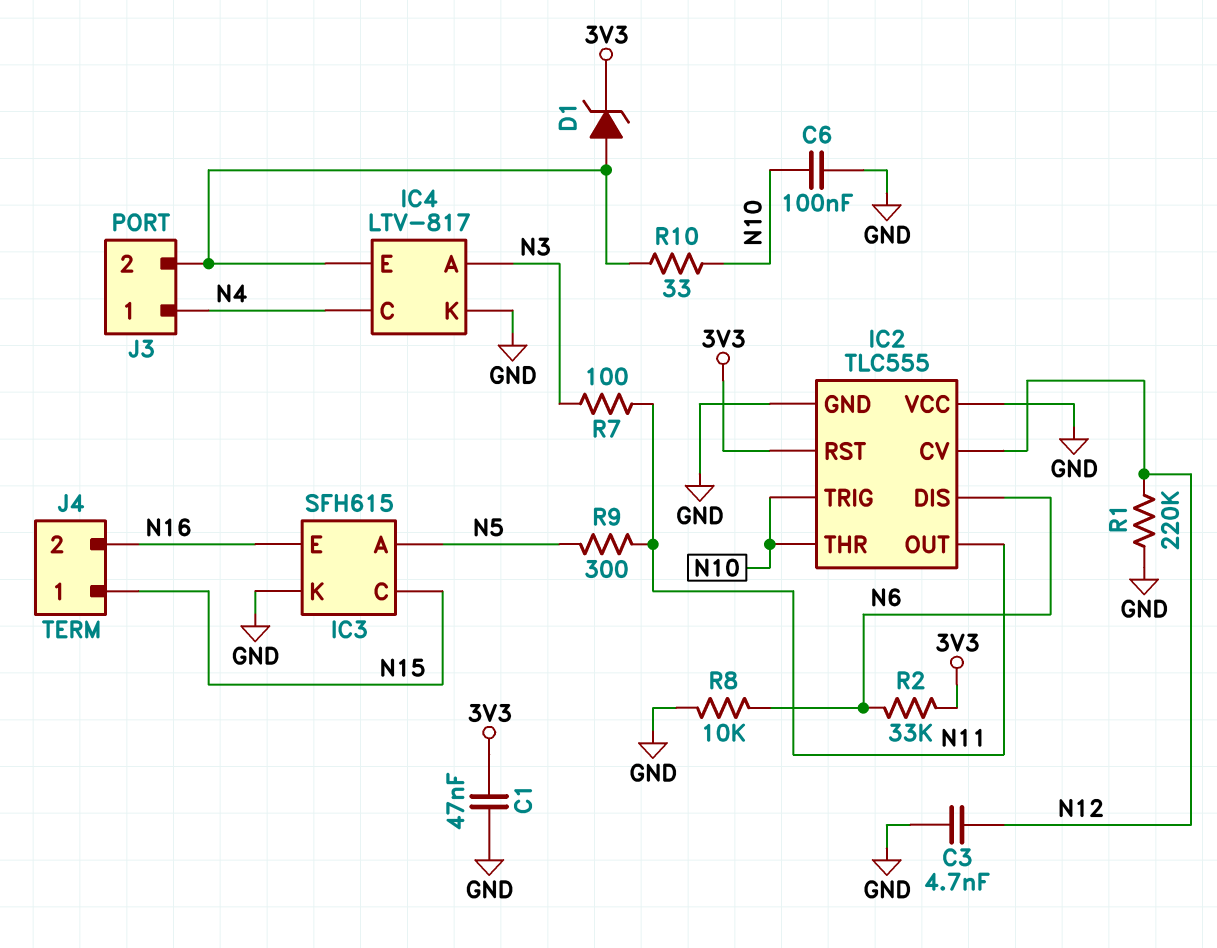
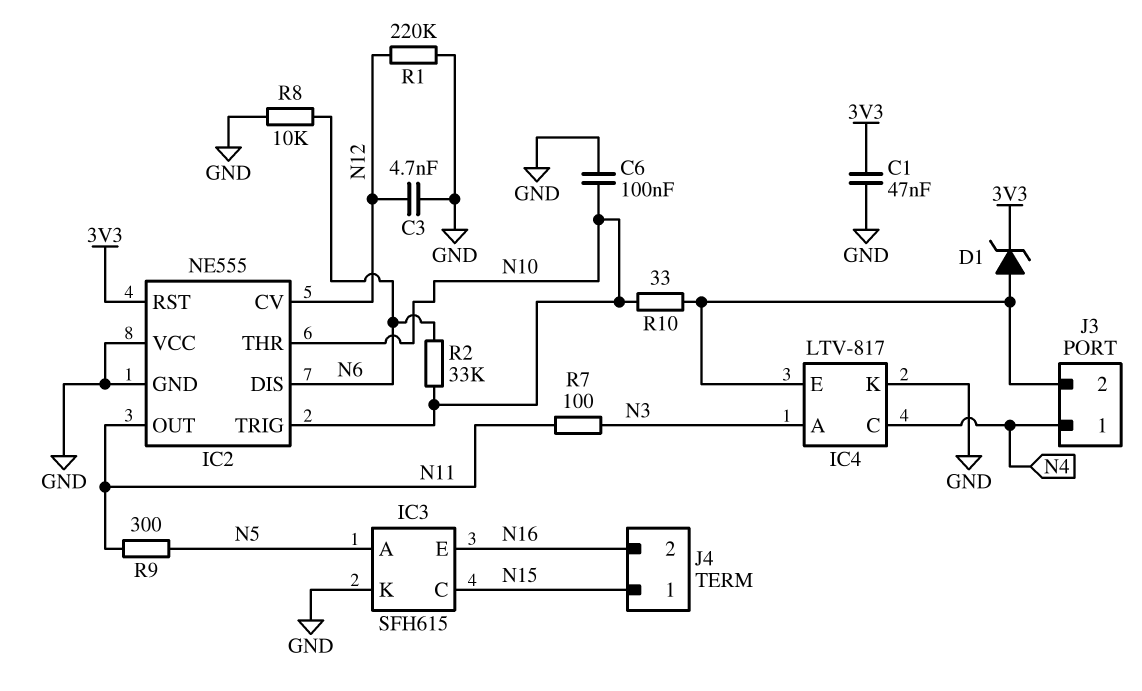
IC2: TLC555 -> NE555
R2: 33k (3V3, N6) -> 33k (N6, N10)

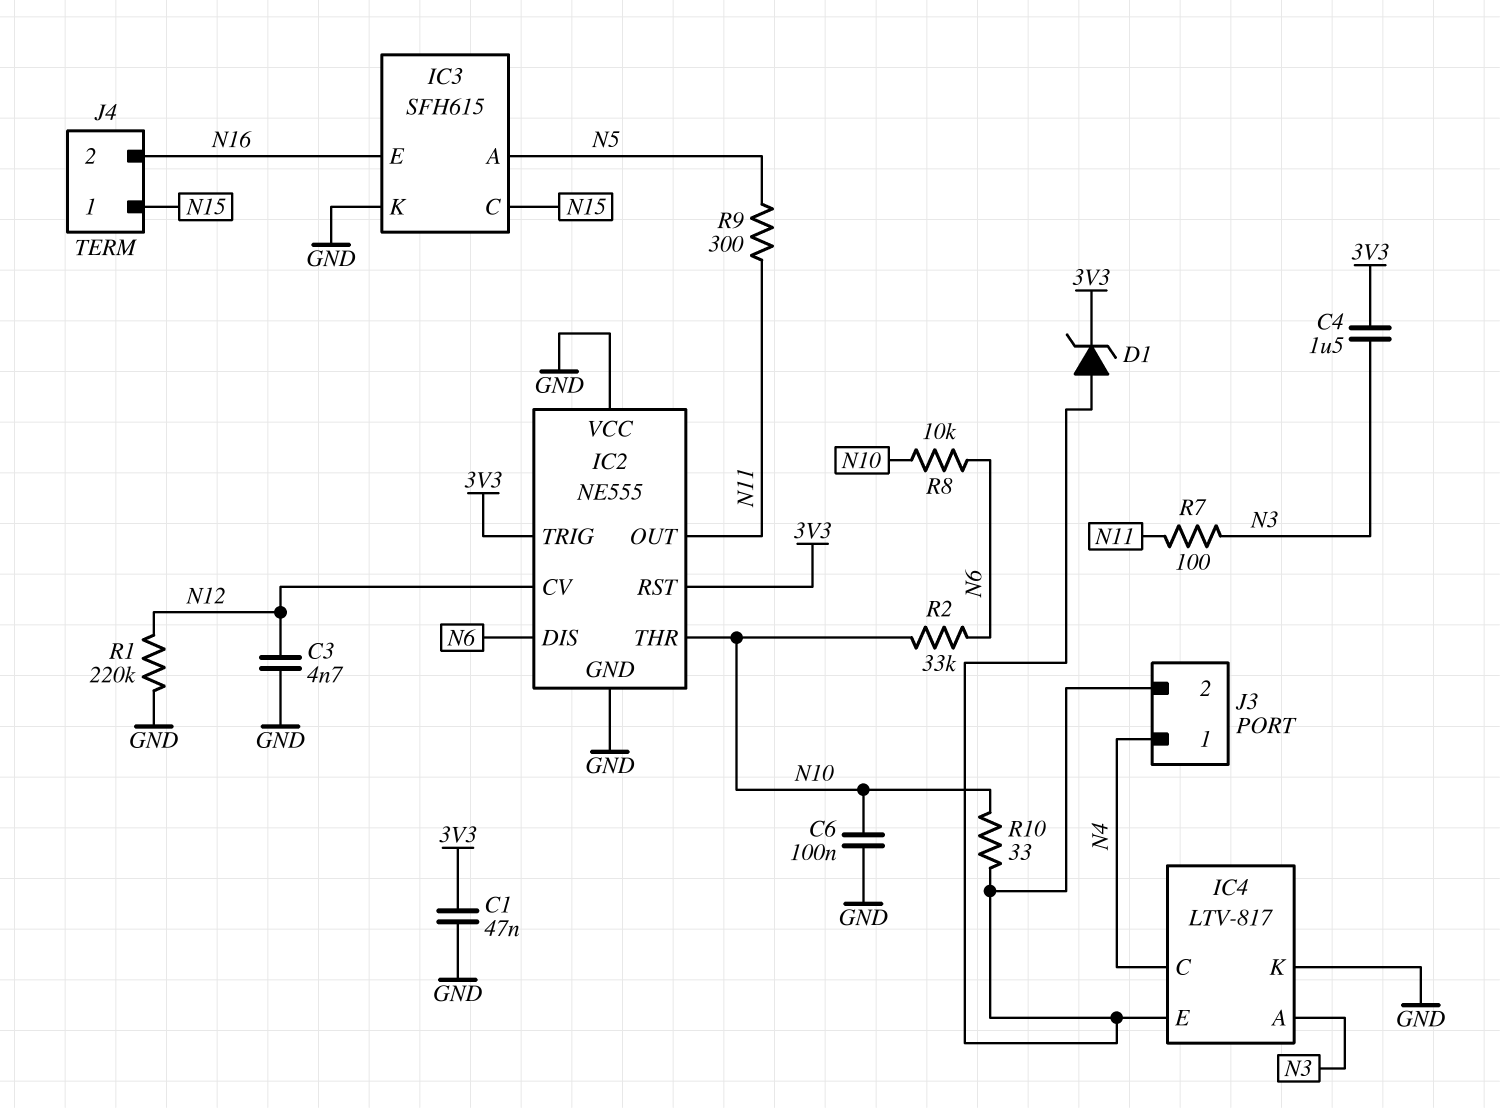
C4: none -> 1.5uF (3V3, N3)
IC2 pin TRIG: N10 -> 3V3
R8: 10k (GND, N6) -> 10k (N6, N10)

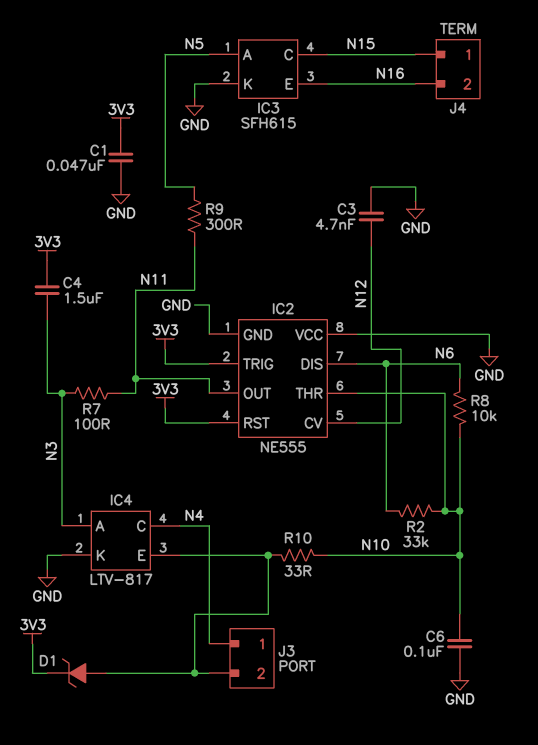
R1: 220k (GND, N12) -> none

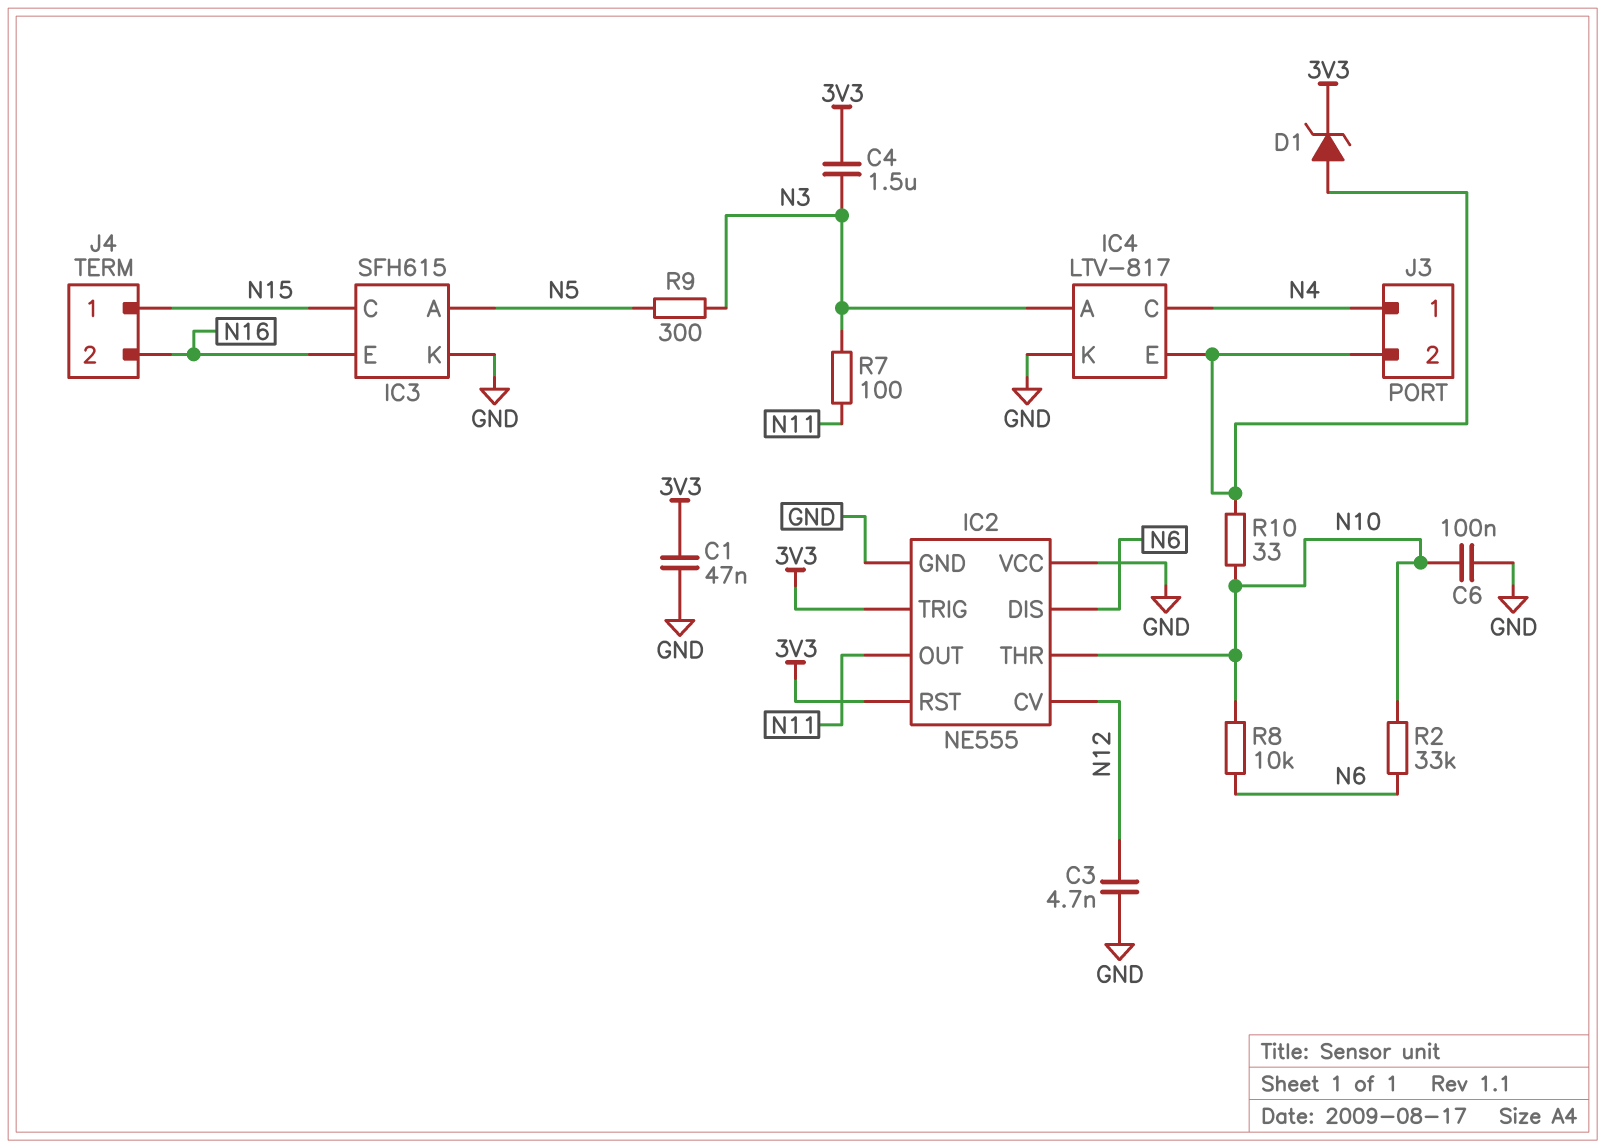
R9: 300 (N5, N11) -> 300 (N3, N5)

